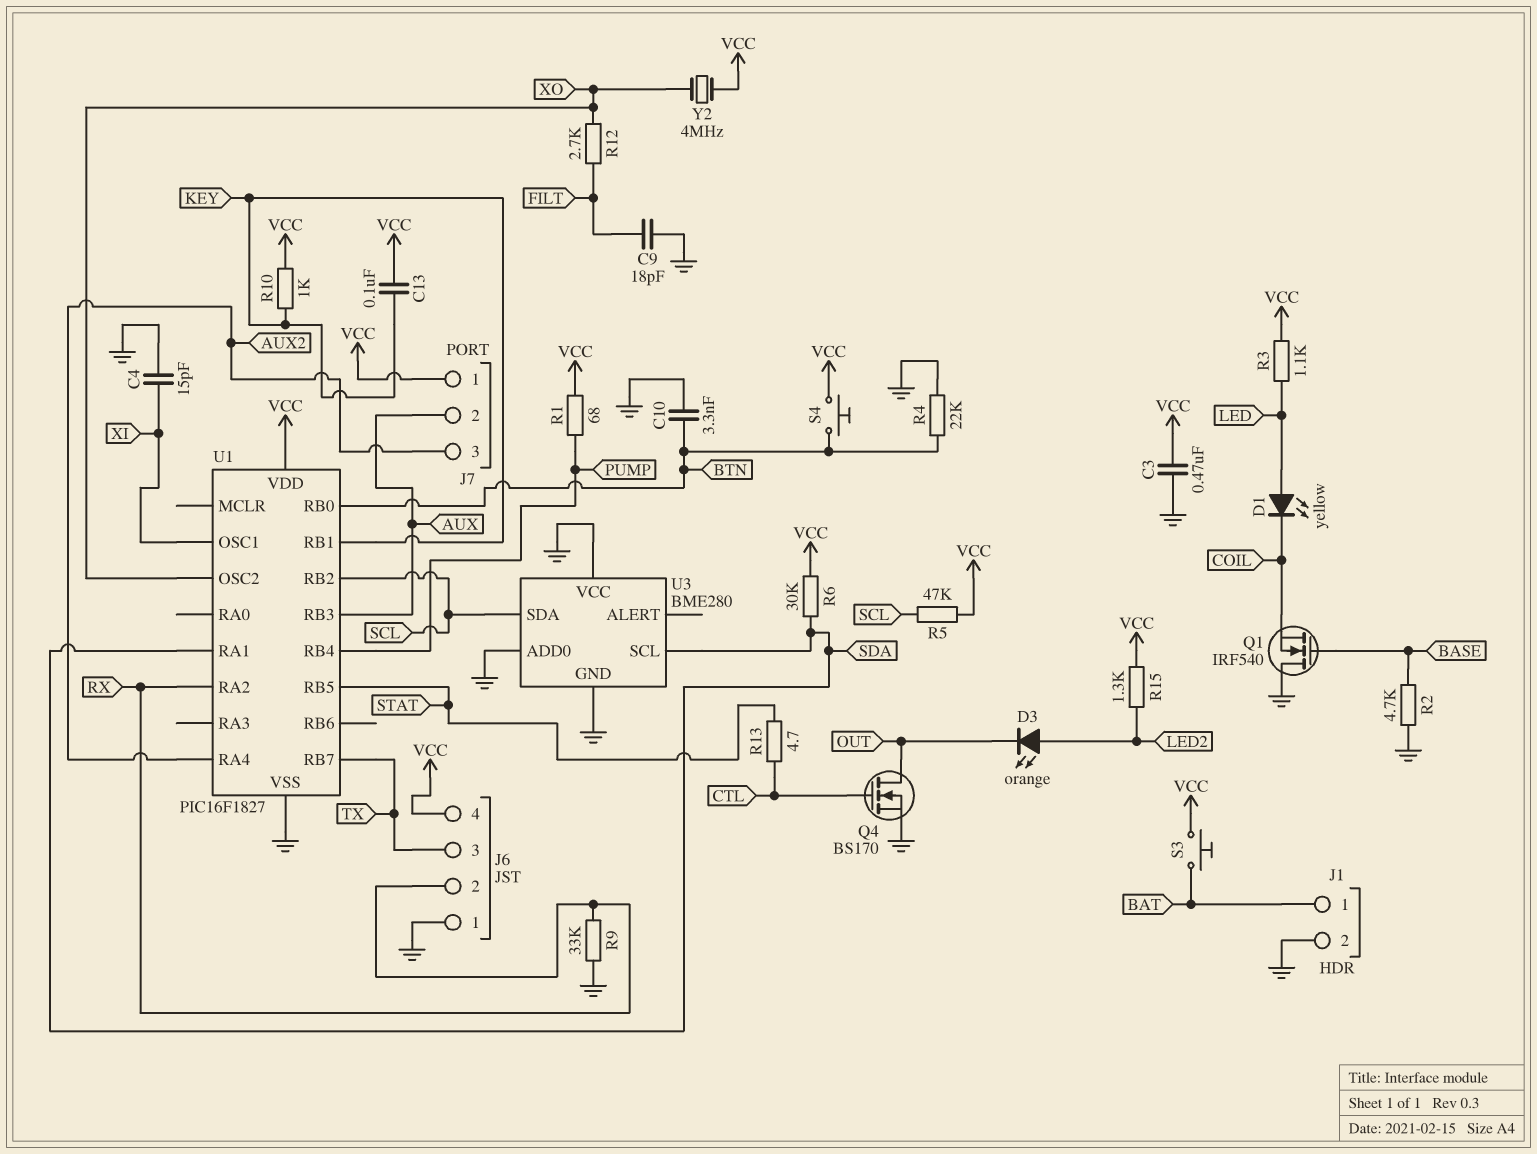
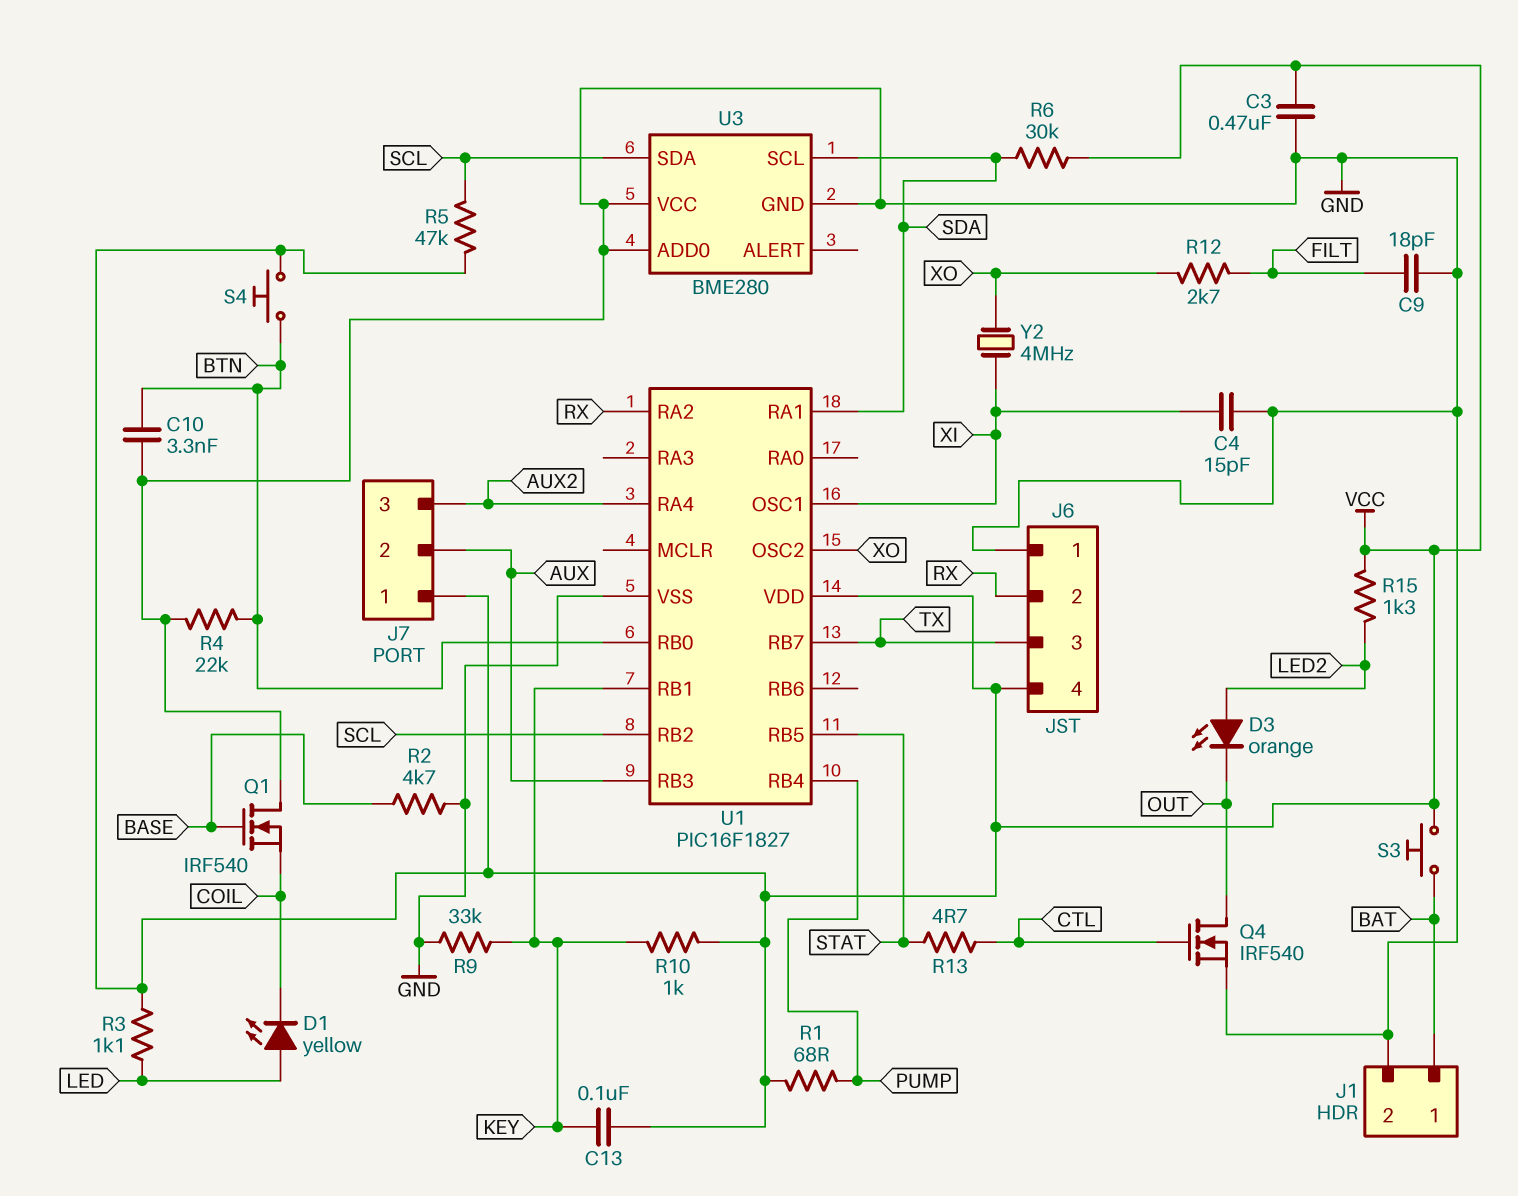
Q4: NMOS BS170 (G CTL, D OUT, S GND) -> NMOS IRF540 (G CTL, D OUT, S GND)
R9: 33k (GND, RX) -> 33k (GND, KEY)
Y2: 4MHz (VCC, XO) -> 4MHz (XI, XO)

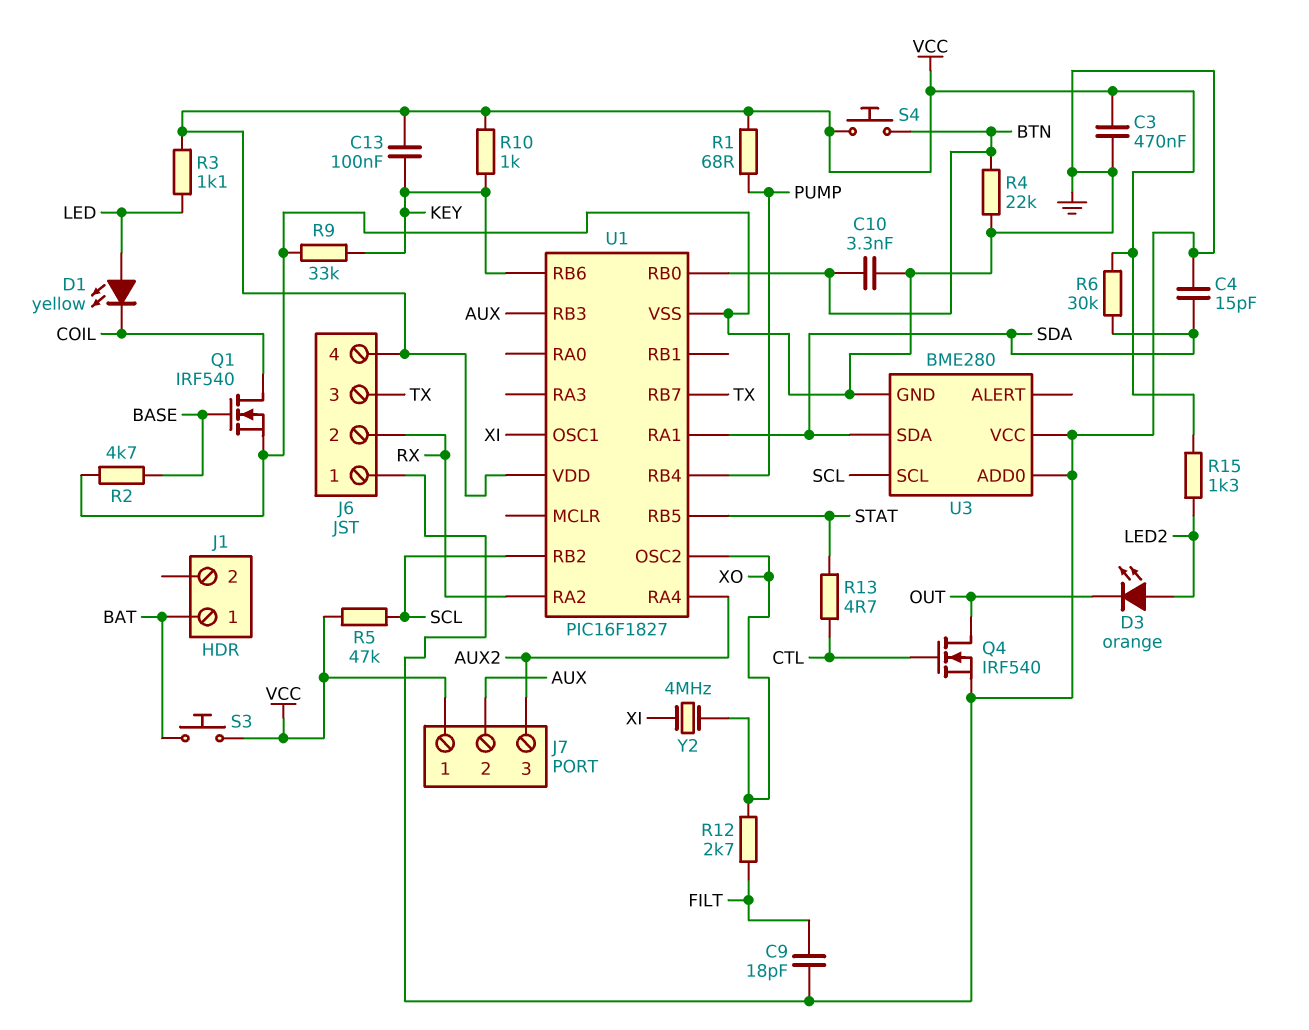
C4: 15pF (GND, XI) -> 15pF (GND, SDA)
J1 pin 2: GND -> none
Q1: NMOS IRF540 (G BASE, D GND, S COIL) -> NMOS IRF540 (G BASE, D COIL, S GND)
U1 pin RB1: KEY -> none
U1 pin RB6: none -> KEY
U3 pin SCL: SDA -> SCL
U3 pin SDA: SCL -> SDA

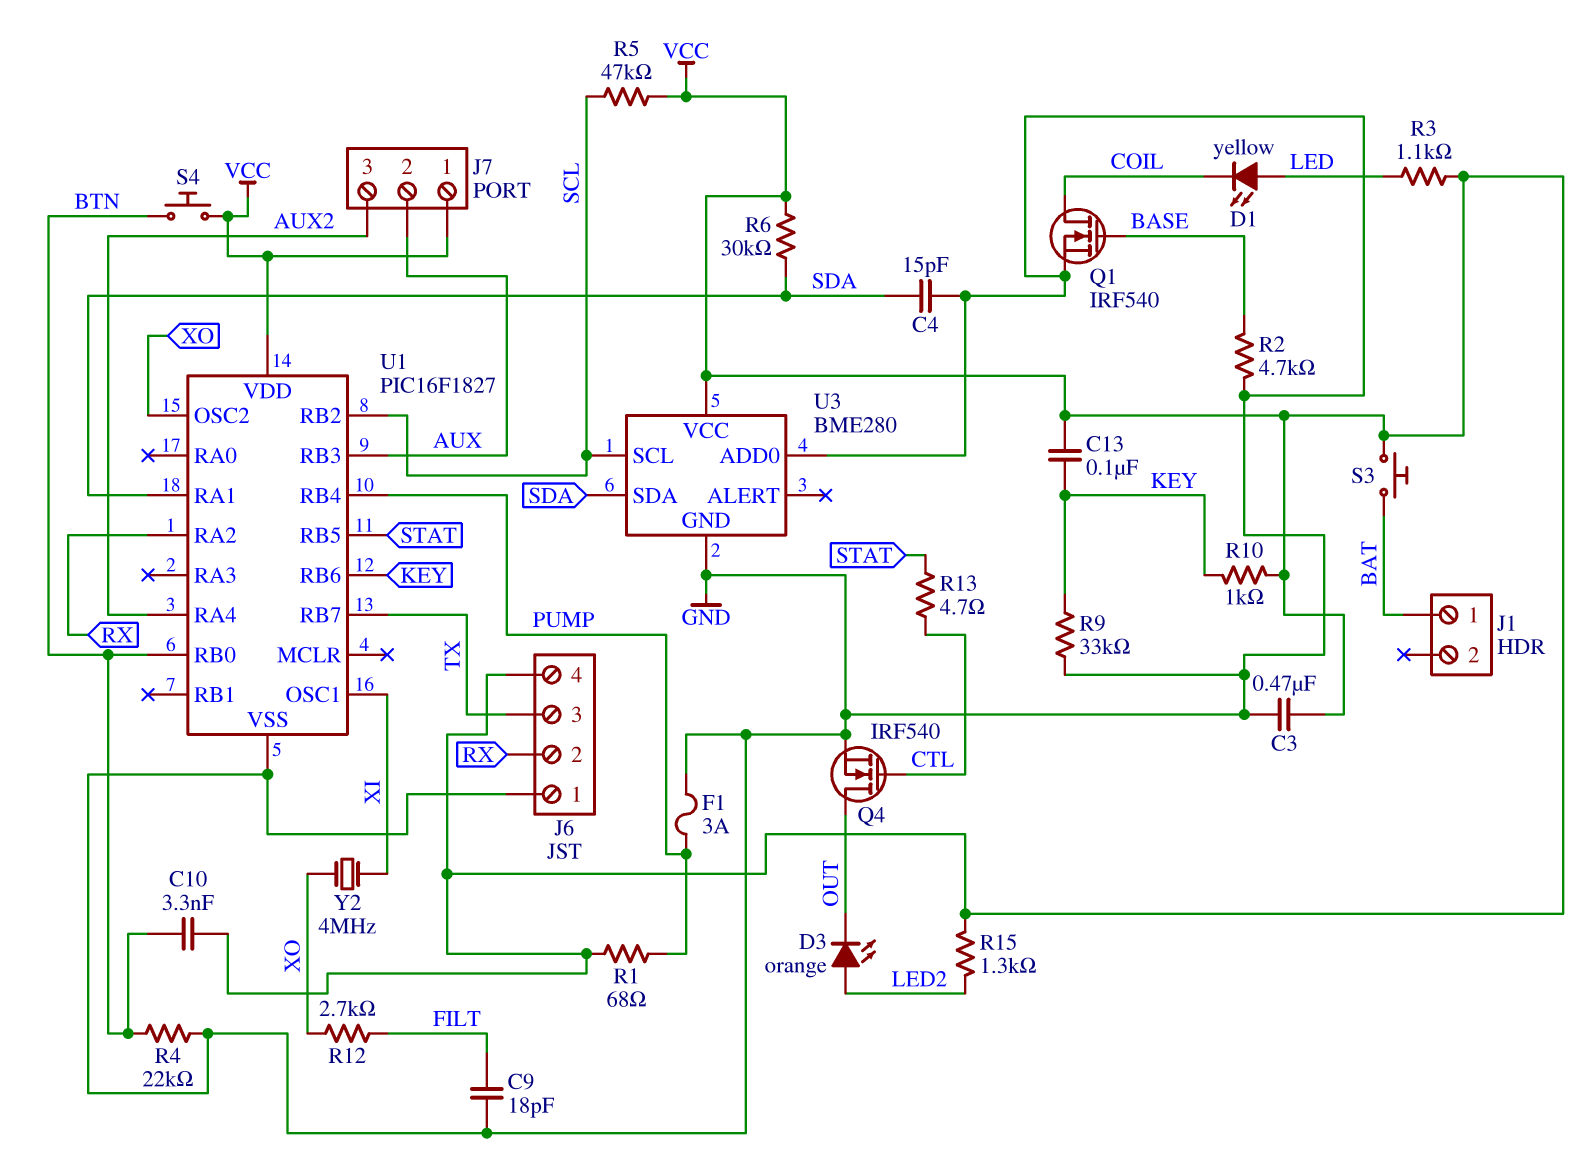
C10: 3.3nF (BTN, GND) -> 3.3nF (BTN, VCC)
F1: none -> 3A (GND, PUMP)
U3 pin VCC: GND -> VCC

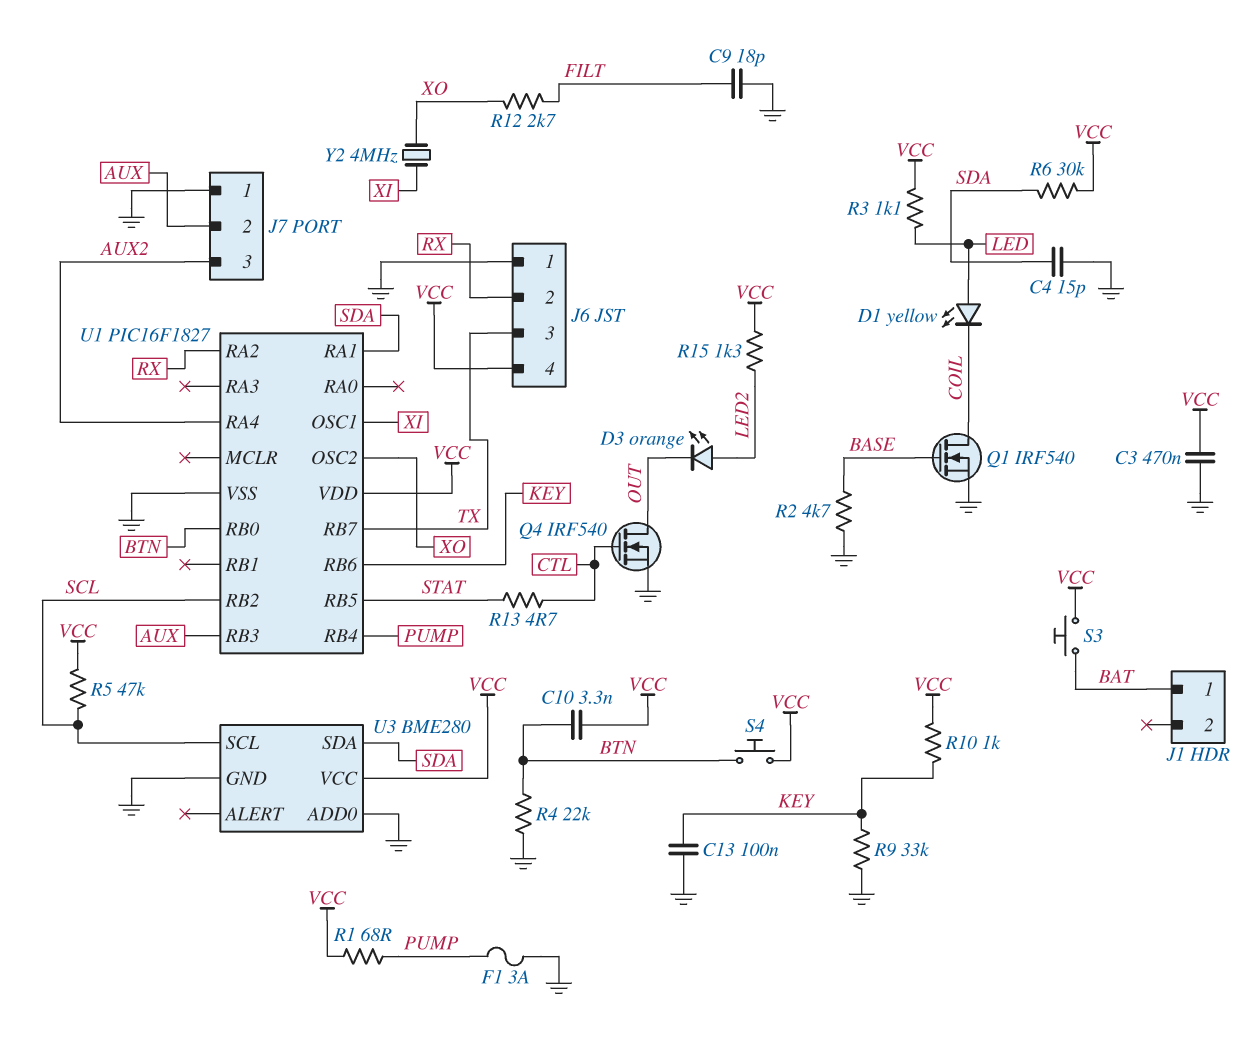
C13: 100nF (KEY, VCC) -> 100nF (GND, KEY)
J7 pin 1: VCC -> GND

